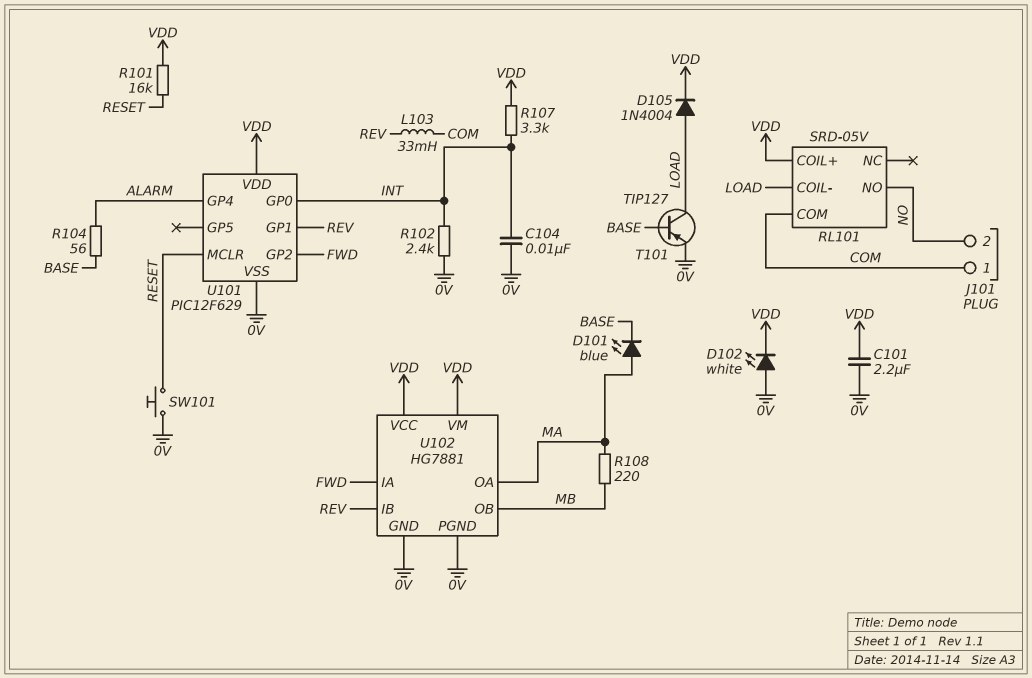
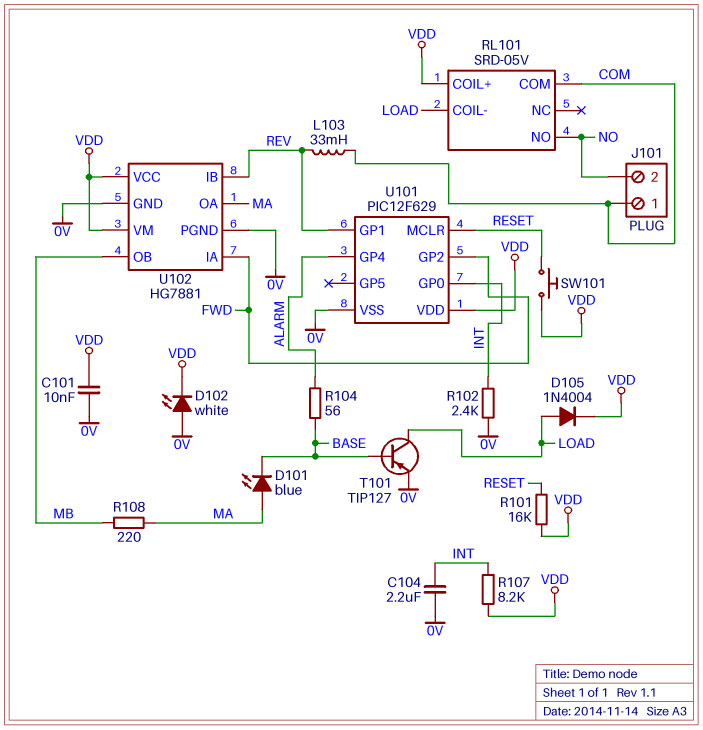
C101: 2.2uF (0V, VDD) -> 10nF (0V, VDD)
C104: 10nF (0V, INT) -> 2.2uF (0V, INT)
R107: 3.3k (INT, VDD) -> 8.2k (INT, VDD)
SW101: button (0V, RESET) -> button (RESET, VDD)

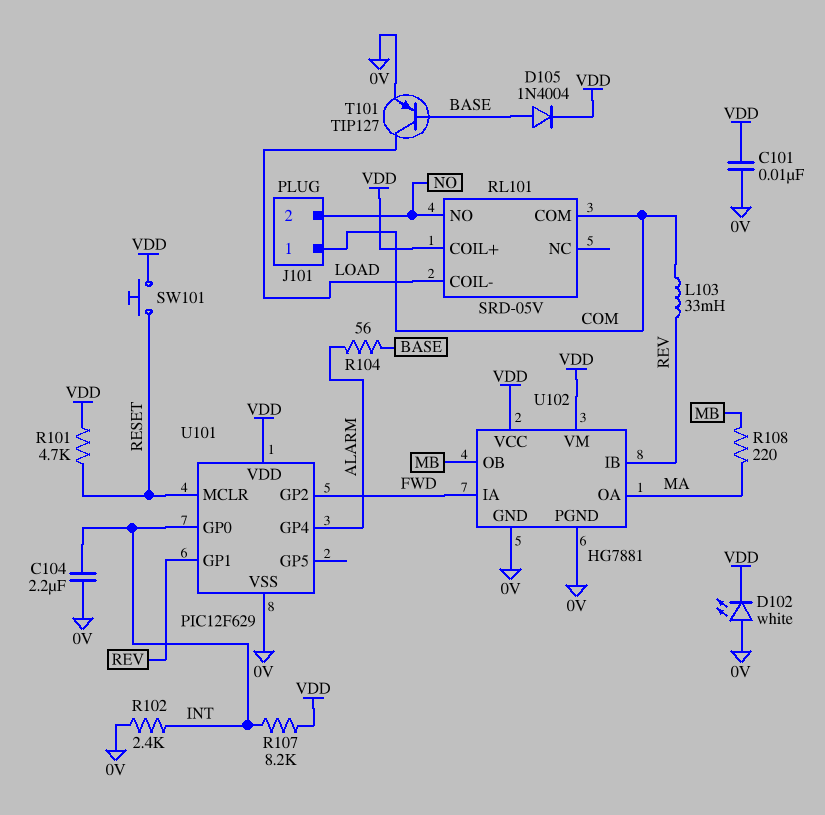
D101: LED blue (A MA, K BASE) -> none
D105: diode 1N4004 (A LOAD, K VDD) -> diode 1N4004 (A BASE, K VDD)
R101: 16k (RESET, VDD) -> 4.7k (RESET, VDD)

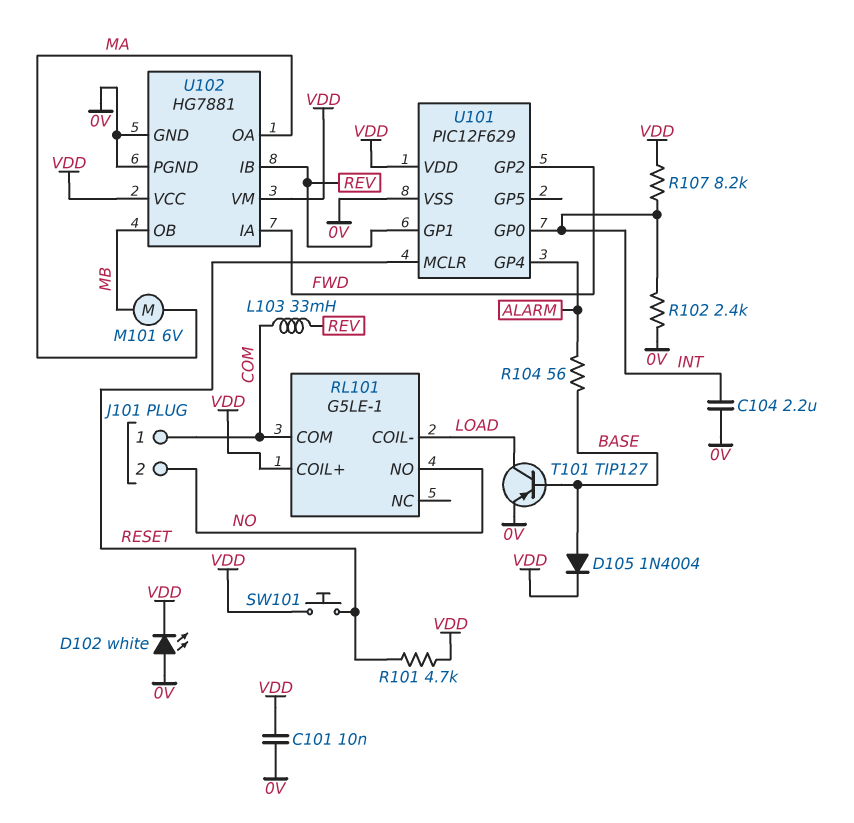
M101: none -> motor 6V (MA, MB)
R108: 220 (MA, MB) -> none
RL101: SRD-05V -> G5LE-1

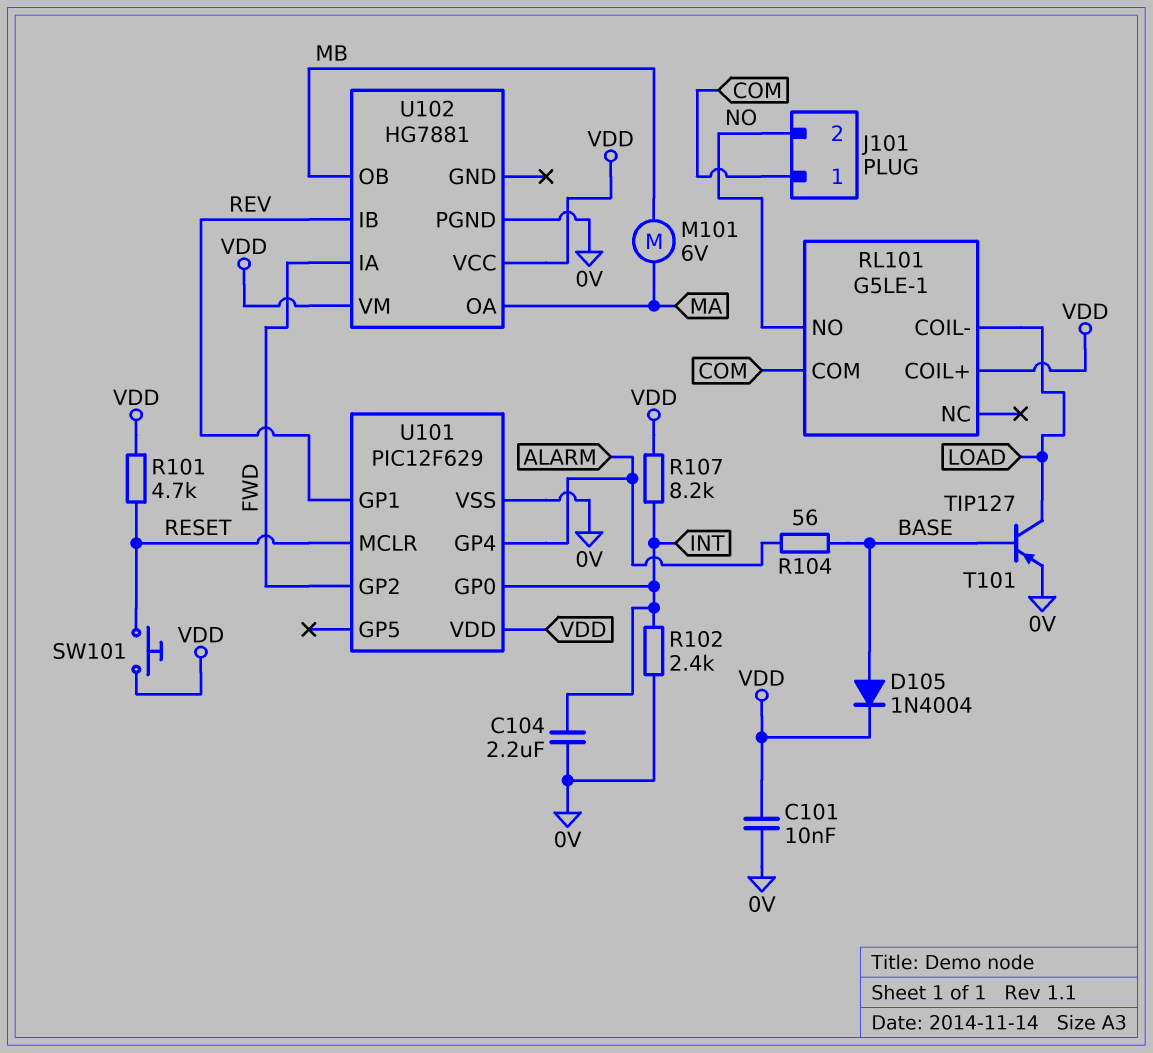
D102: LED white (A 0V, K VDD) -> none
L103: 33mH (COM, REV) -> none
U102 pin GND: 0V -> none

